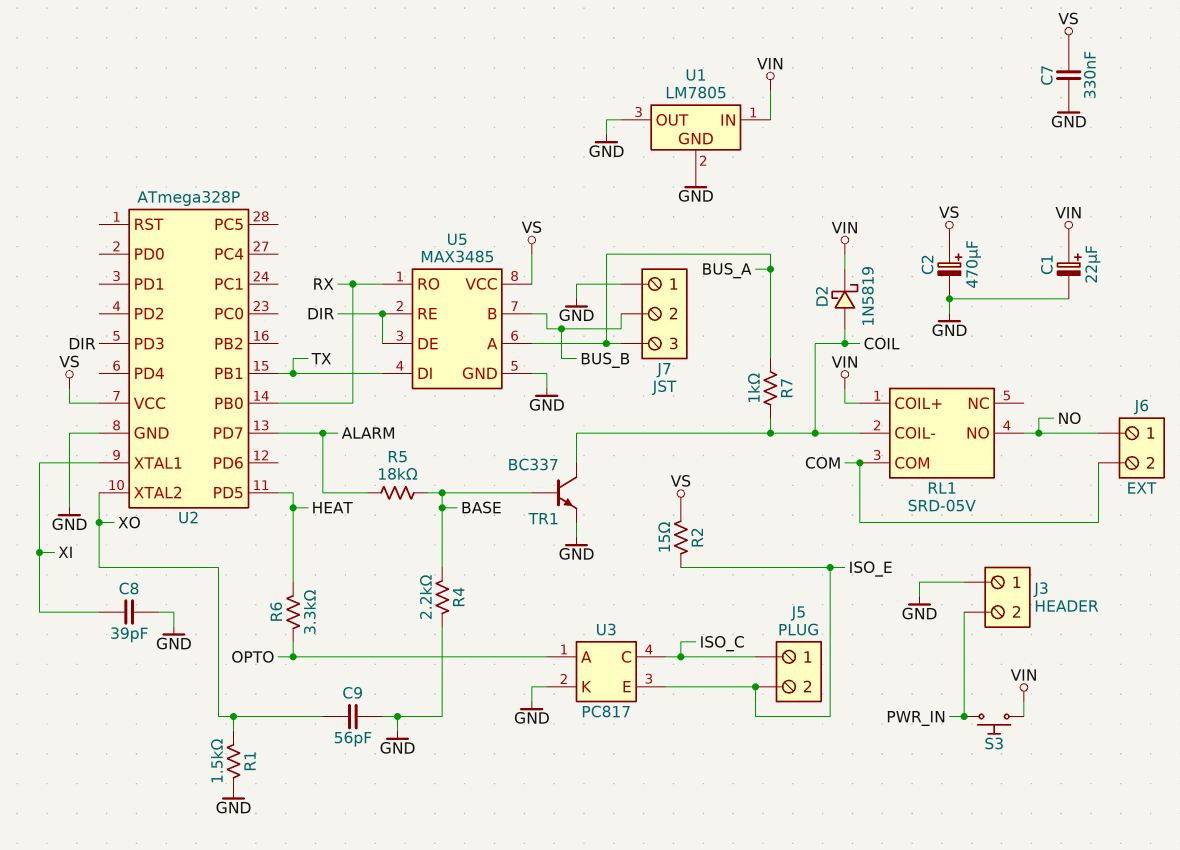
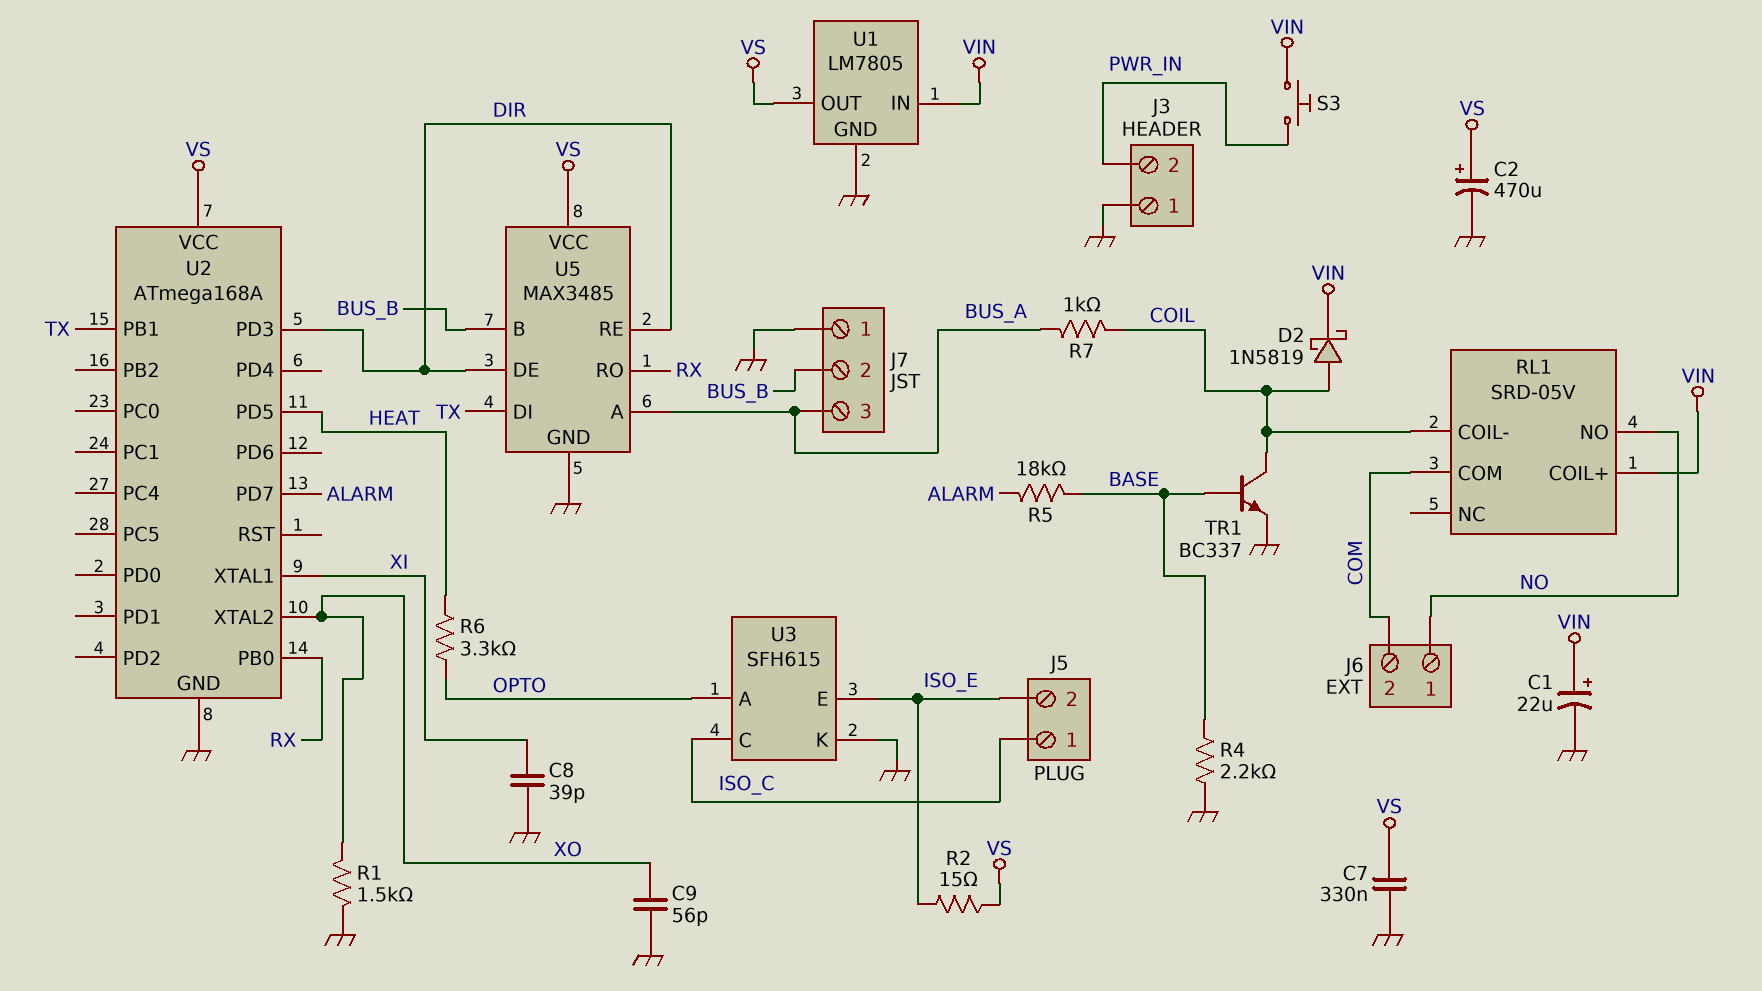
U1 pin OUT: GND -> VS
U2: ATmega328P -> ATmega168A
U3: PC817 -> SFH615

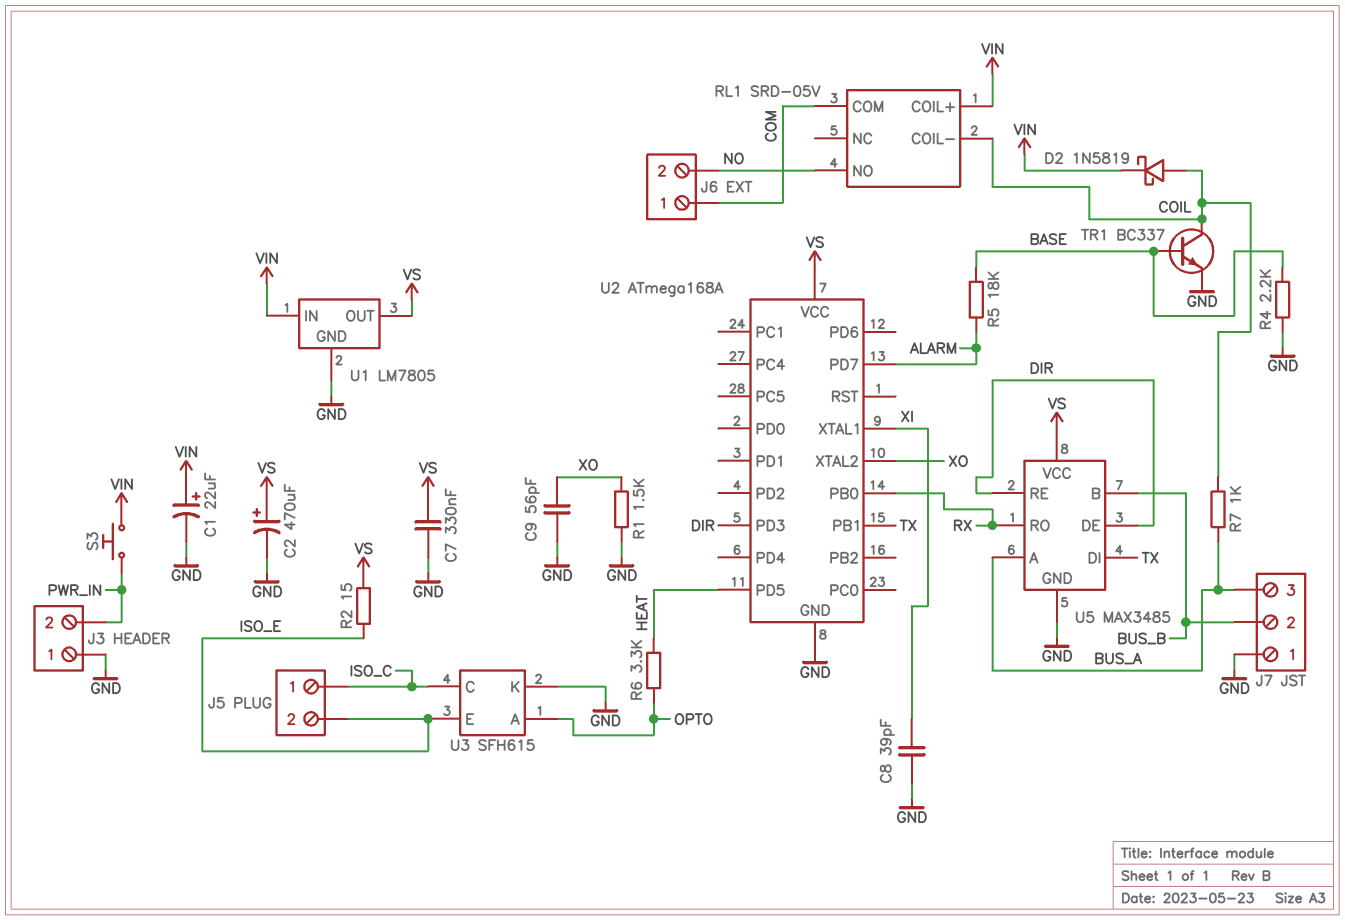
J6 pin 1: NO -> COM
J6 pin 2: COM -> NO

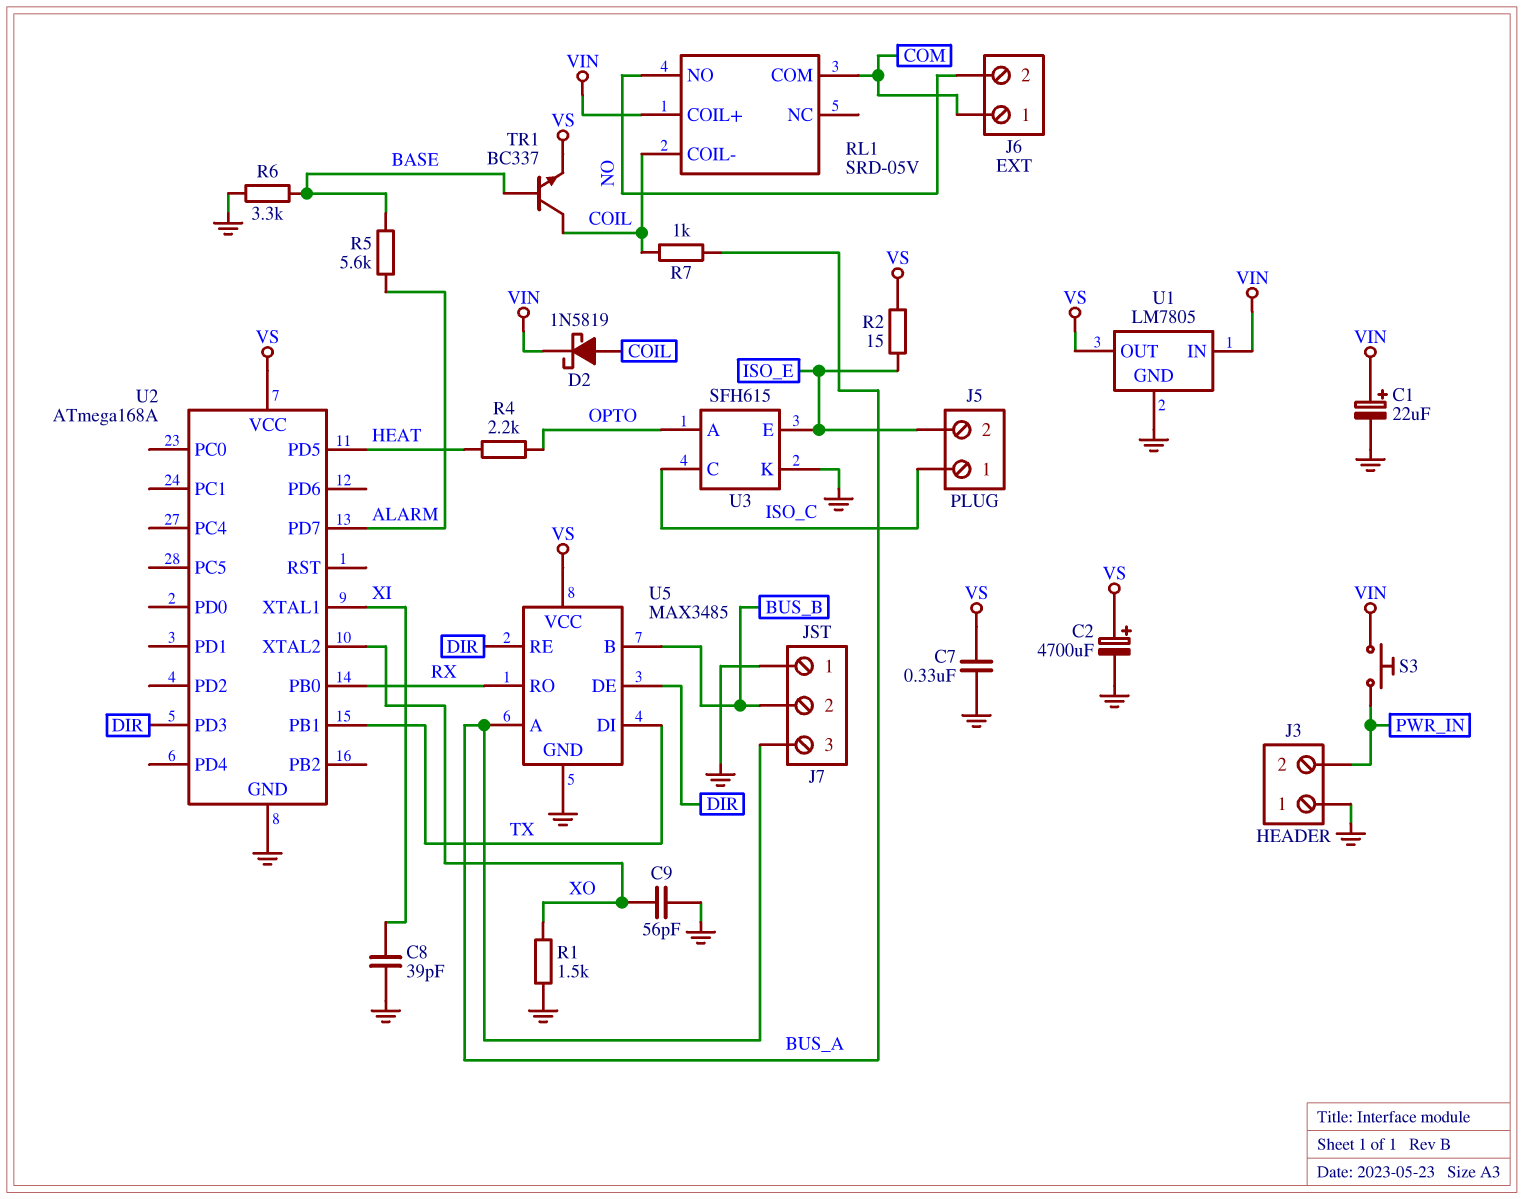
C2: 470uF (plus VS, minus GND) -> 4700uF (plus VS, minus GND)
R4: 2.2k (BASE, GND) -> 2.2k (HEAT, OPTO)
R5: 18k (ALARM, BASE) -> 5.6k (ALARM, BASE)
R6: 3.3k (HEAT, OPTO) -> 3.3k (BASE, GND)
TR1: NPN BC337 (B BASE, C COIL, E GND) -> NPN BC337 (B BASE, C COIL, E VS)

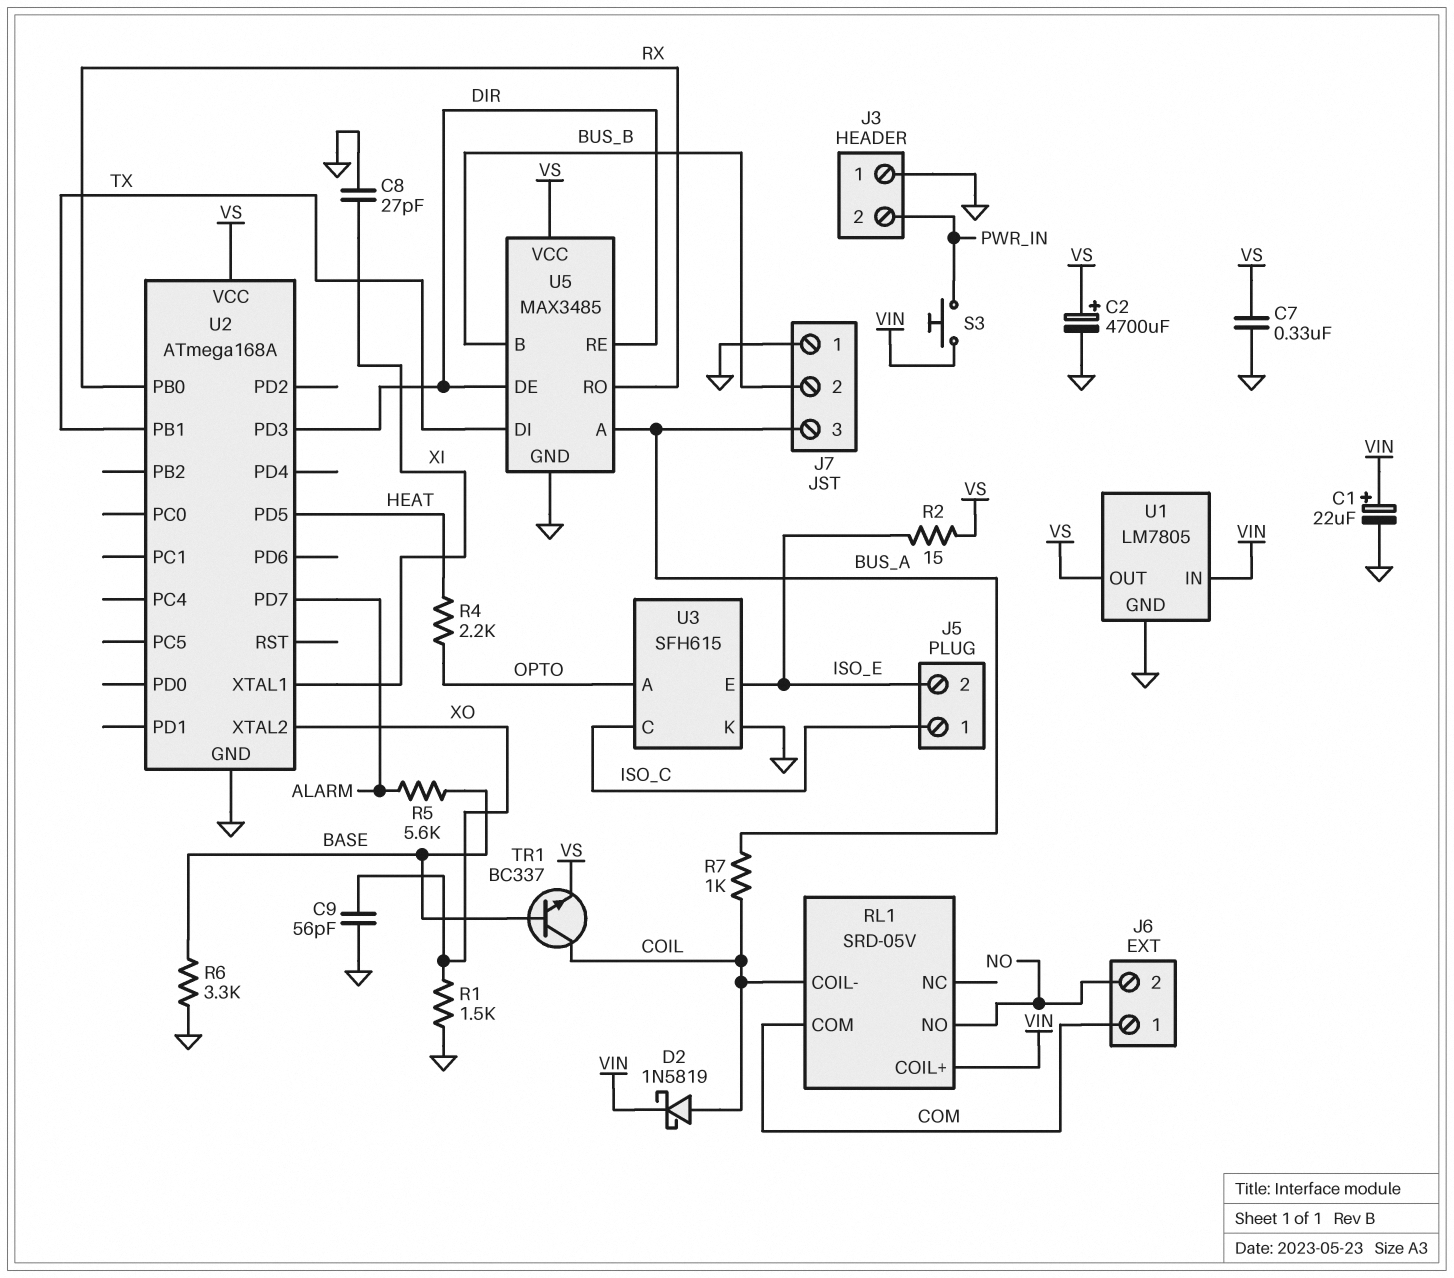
C8: 39pF (GND, XI) -> 27pF (GND, XI)

